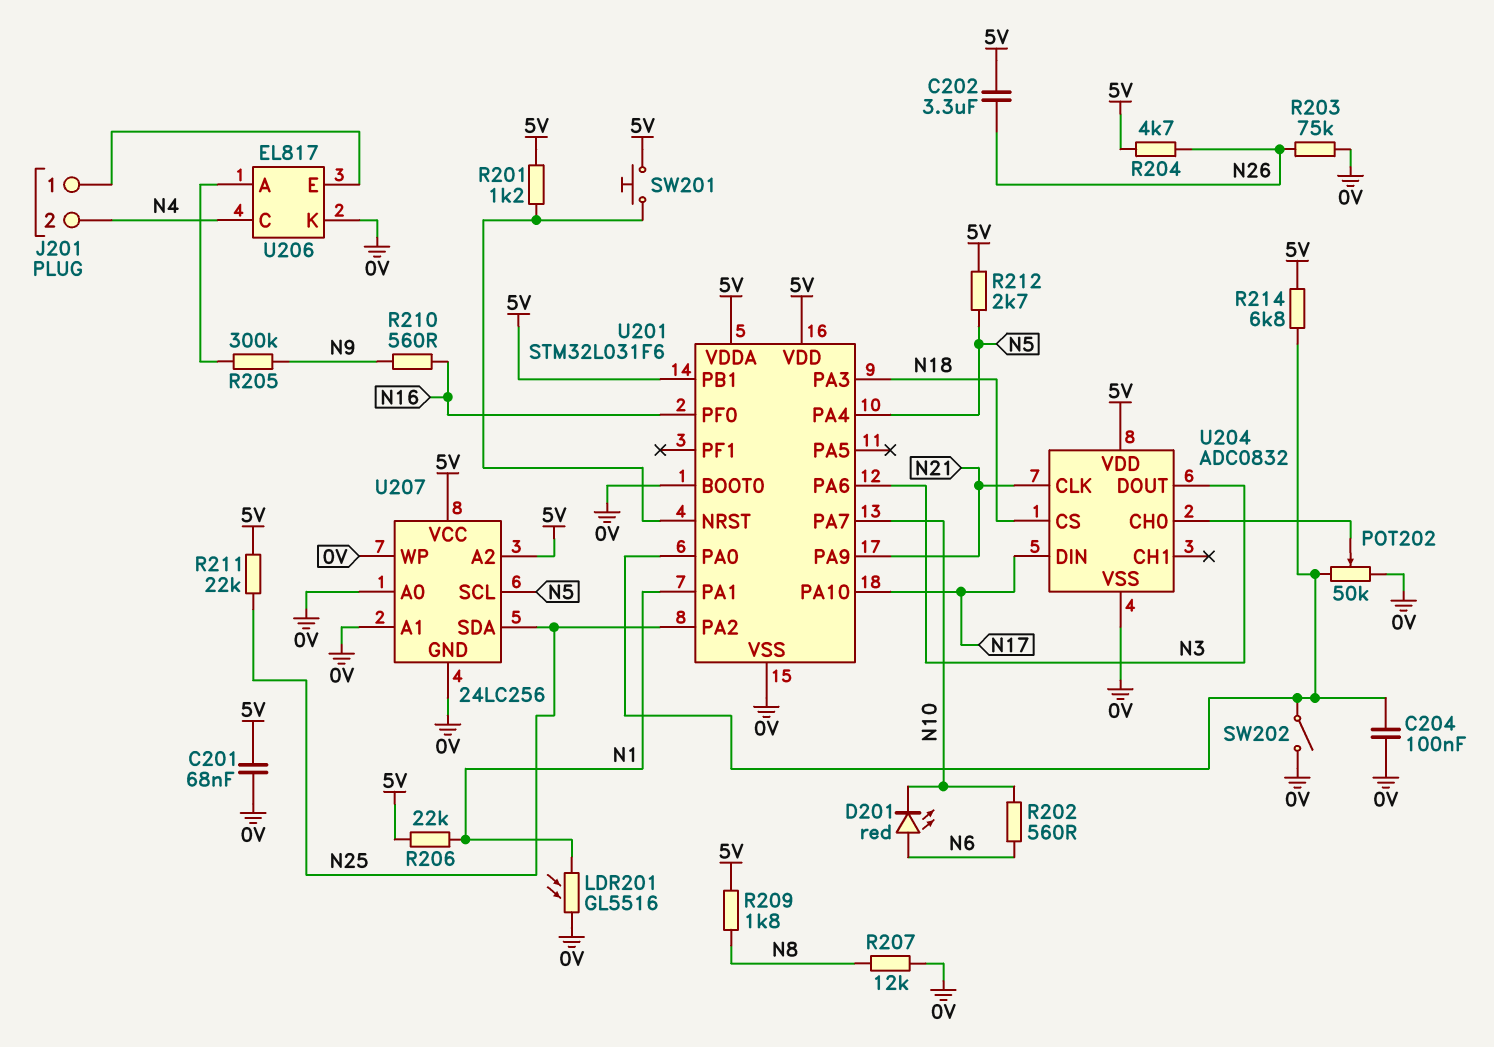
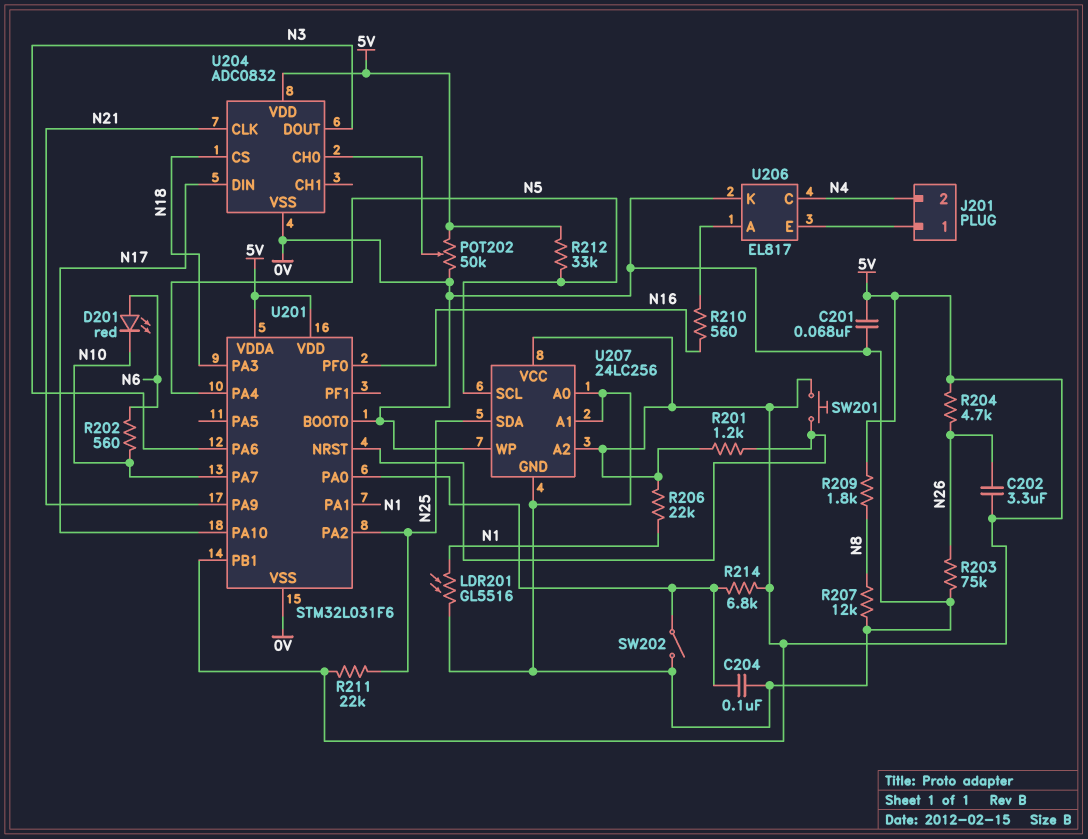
POT202: 50k (0V, U201/PA0, wiper U204/CH0) -> 50k (0V, 5V, wiper U204/CH0)
R205: 300k (N9, U206/A) -> none
R210: 560 (N9, N16) -> 560 (N16, U206/A)
R212: 2.7k (5V, N5) -> 33k (5V, N5)

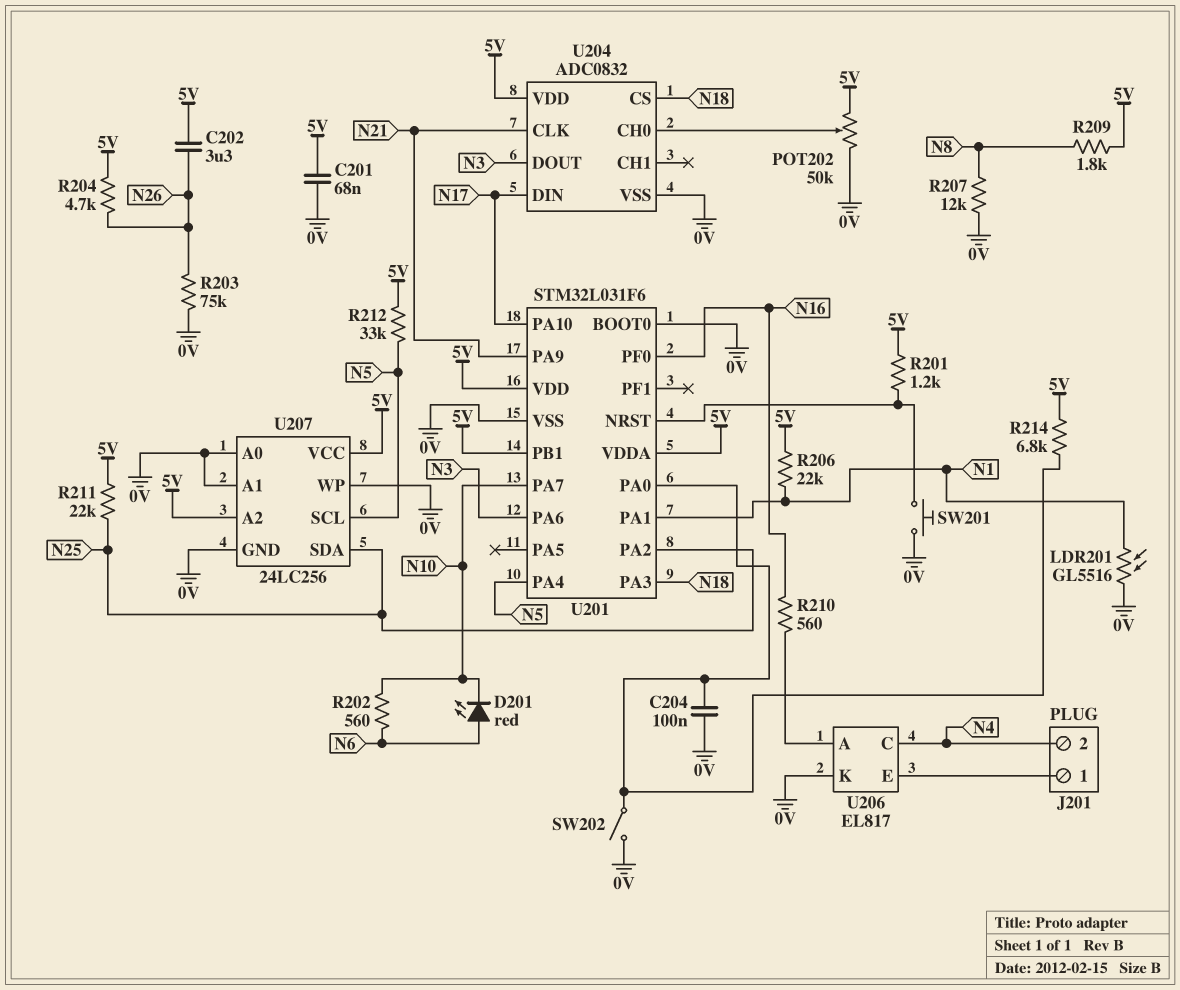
SW201: button (5V, U201/NRST) -> button (0V, U201/NRST)

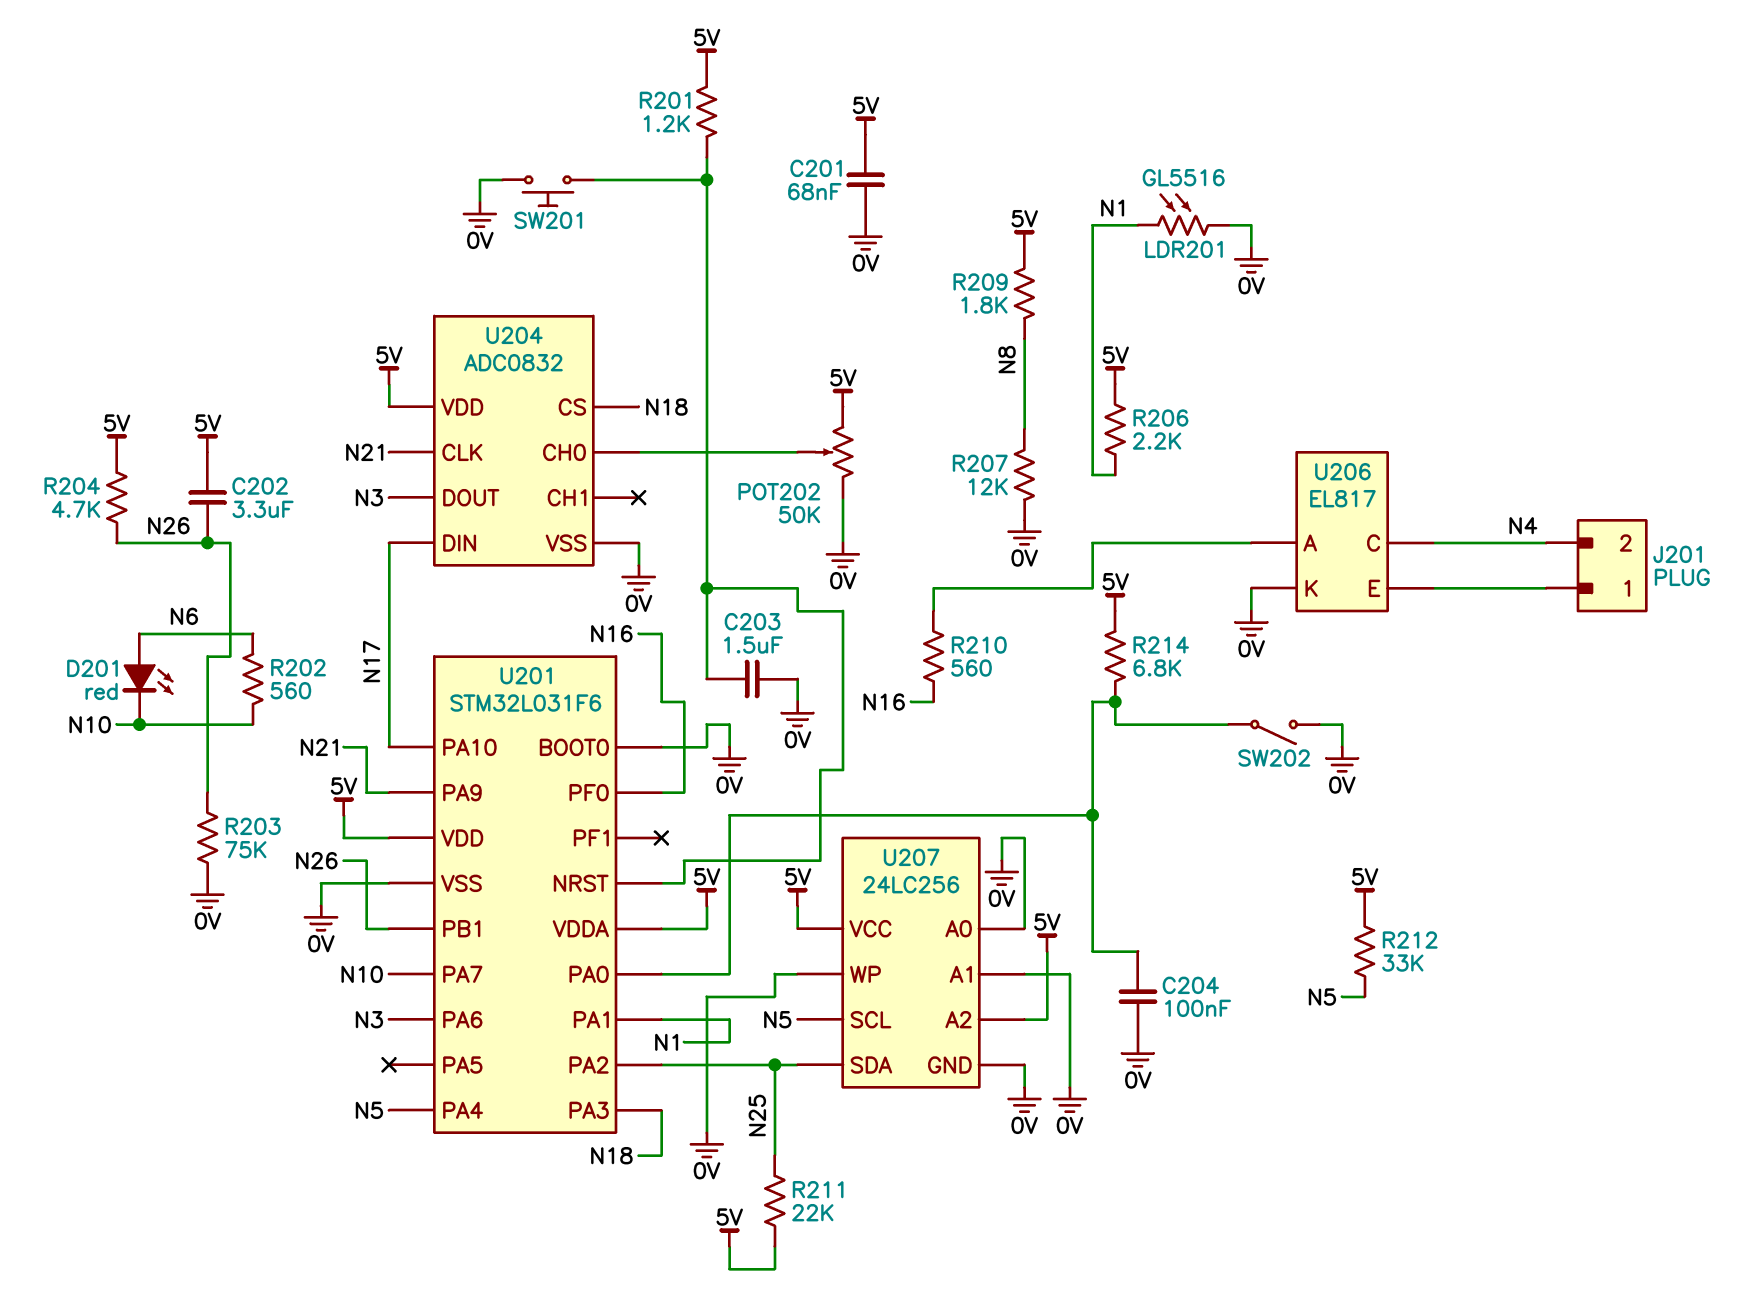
C203: none -> 1.5uF (0V, U201/NRST)
R206: 22k (5V, N1) -> 2.2k (5V, N1)
U201 pin PB1: 5V -> N26

